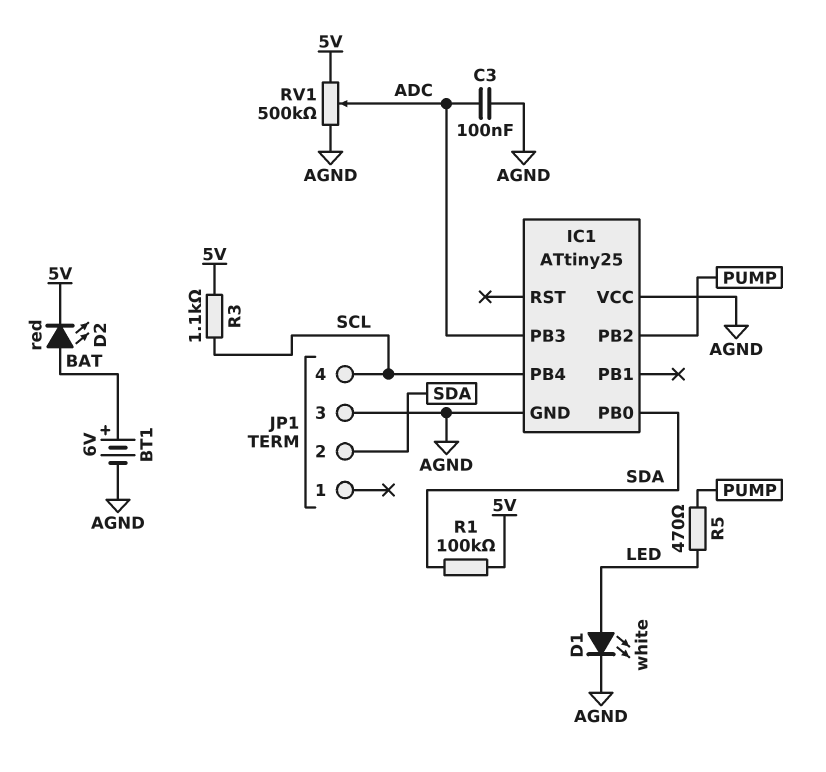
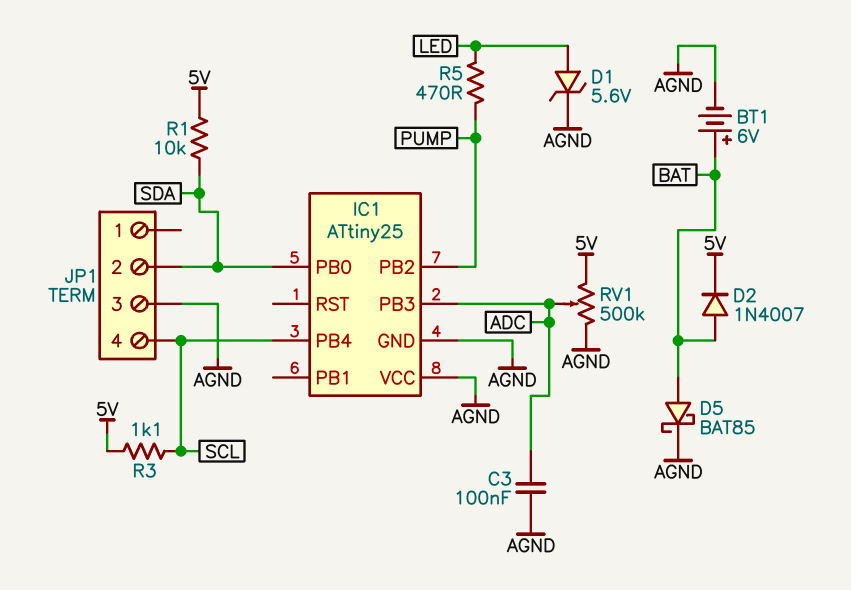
D1: LED white (A LED, K AGND) -> zener 5.6V (A LED, K AGND)
D2: LED red (A BAT, K 5V) -> diode 1N4007 (A BAT, K 5V)
D5: none -> schottky BAT85 (A BAT, K AGND)
R1: 100k (5V, SDA) -> 10k (5V, SDA)

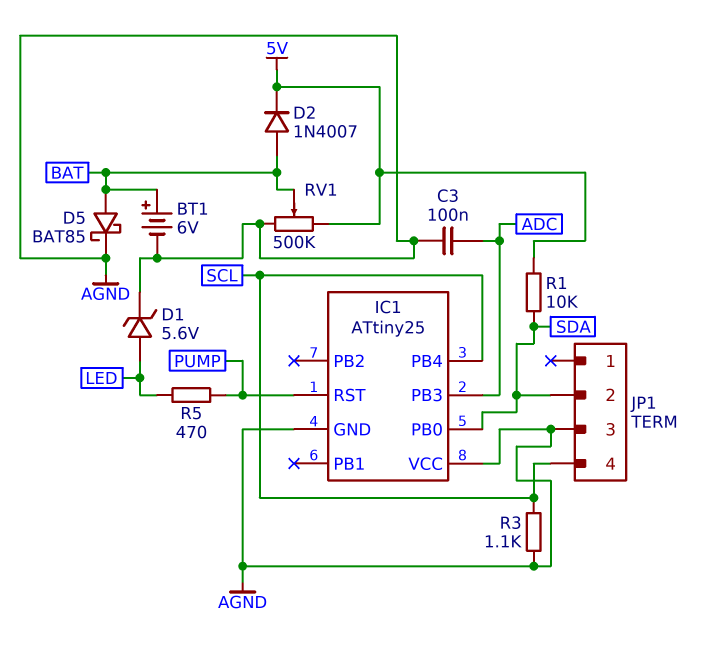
IC1 pin PB2: PUMP -> none
IC1 pin RST: none -> PUMP
R3: 1.1k (5V, SCL) -> 1.1k (AGND, SCL)
RV1: 500k (5V, AGND, wiper ADC) -> 500k (5V, AGND, wiper BAT)

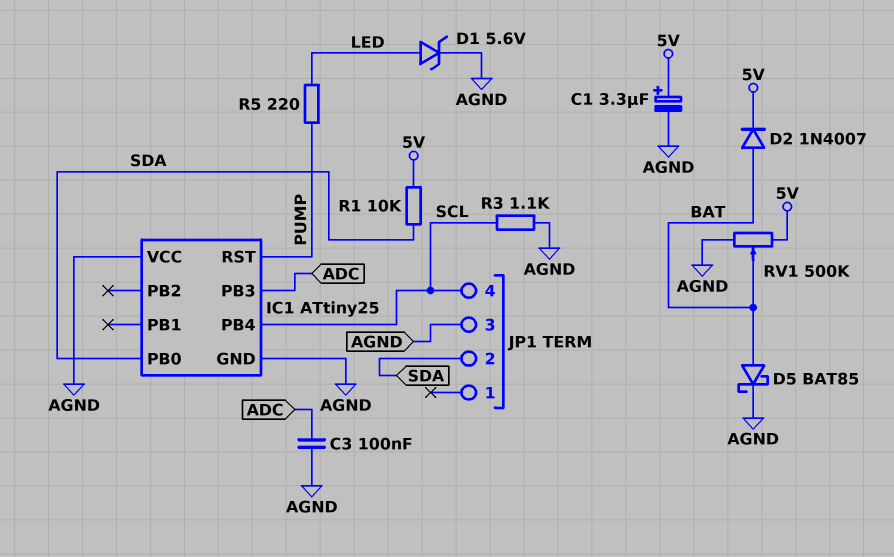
BT1: 6V (plus BAT, minus AGND) -> none
C1: none -> 3.3uF (plus 5V, minus AGND)
R5: 470 (LED, PUMP) -> 220 (LED, PUMP)

